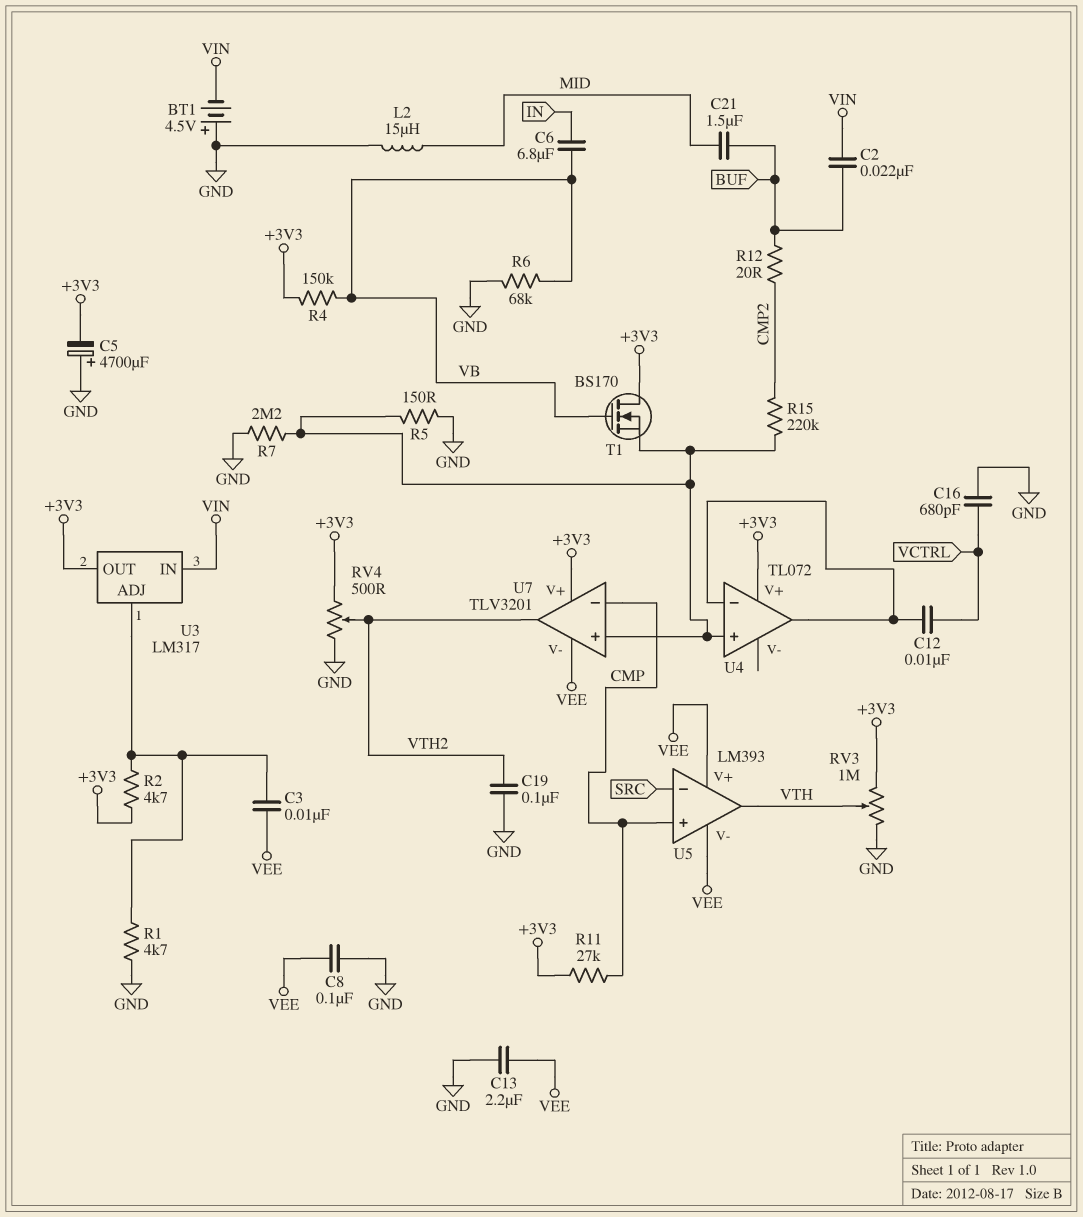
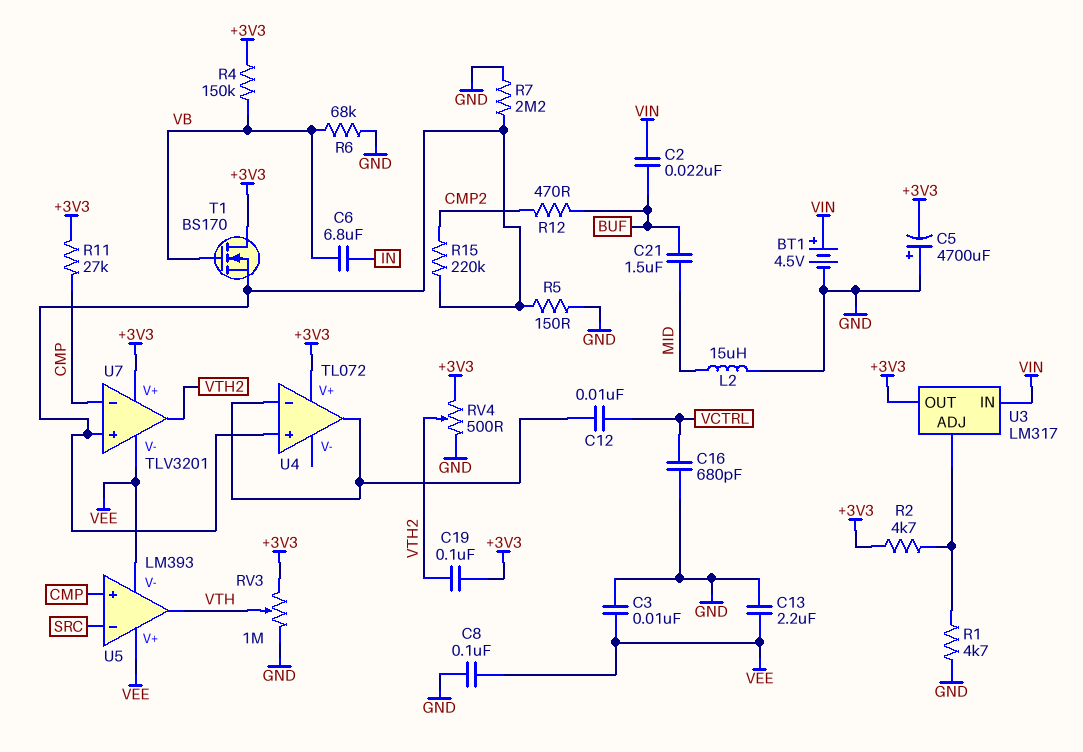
BT1: 4.5V (plus GND, minus VIN) -> 4.5V (plus VIN, minus GND)
C3: 10nF (U3/ADJ, VEE) -> 10nF (GND, VEE)
C19: 100nF (GND, VTH2) -> 100nF (+3V3, VTH2)
R12: 20 (BUF, CMP2) -> 470 (BUF, CMP2)

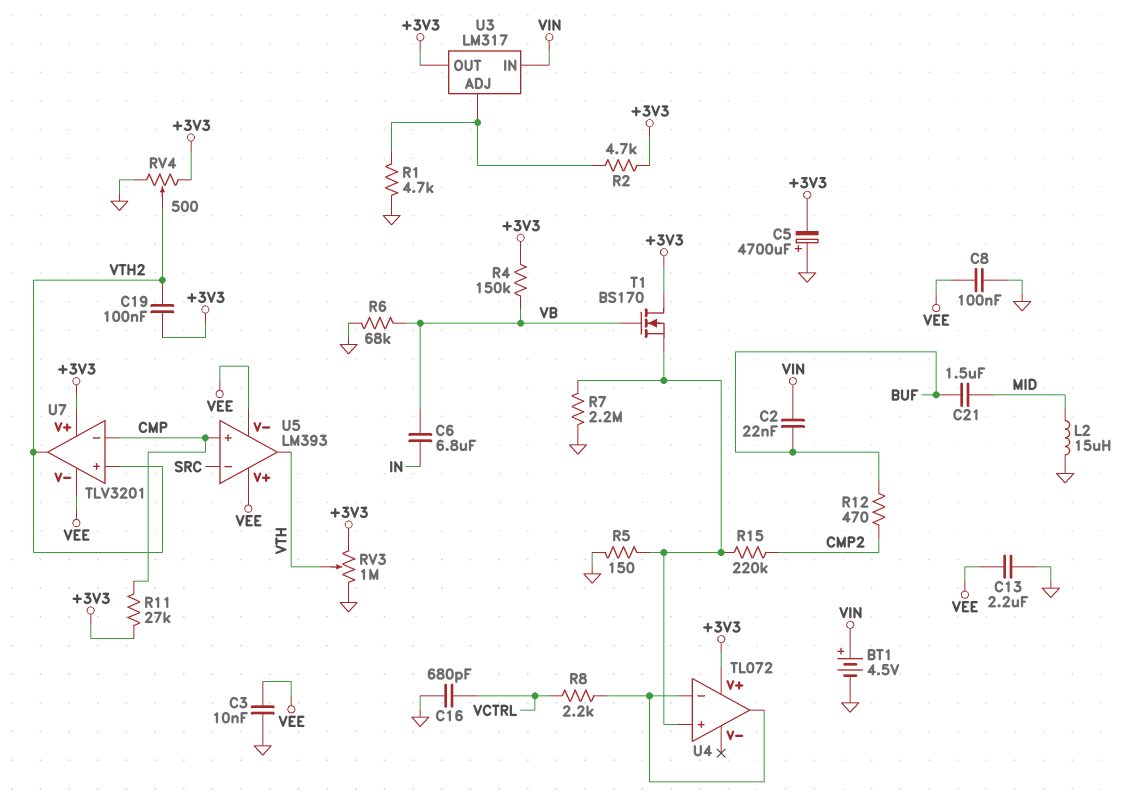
C12: 10nF (U4/in-, VCTRL) -> none
R8: none -> 2.2k (U4/in-, VCTRL)
U7 pin in+: U4/in+ -> VTH2

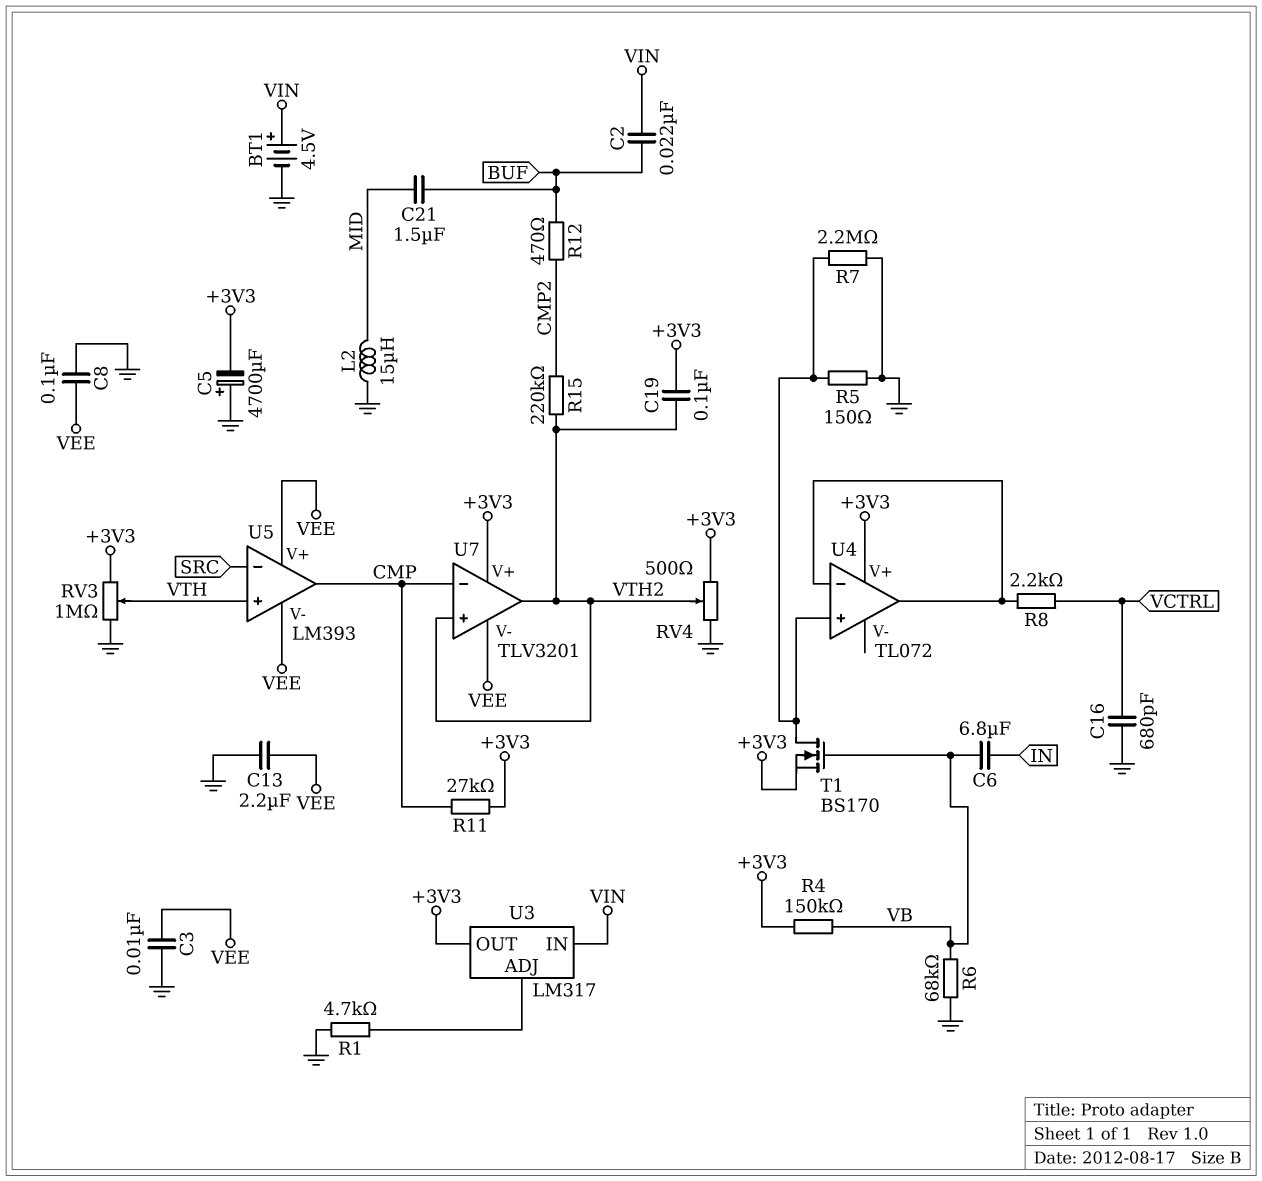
R2: 4.7k (+3V3, U3/ADJ) -> none
R15: 220k (CMP2, U4/in+) -> 220k (CMP2, VTH2)
T1: NMOS BS170 (G VB, D +3V3, S U4/in+) -> NMOS BS170 (G VB, D U4/in+, S +3V3)
U5 pin in+: CMP -> VTH
U5 pin out: VTH -> CMP

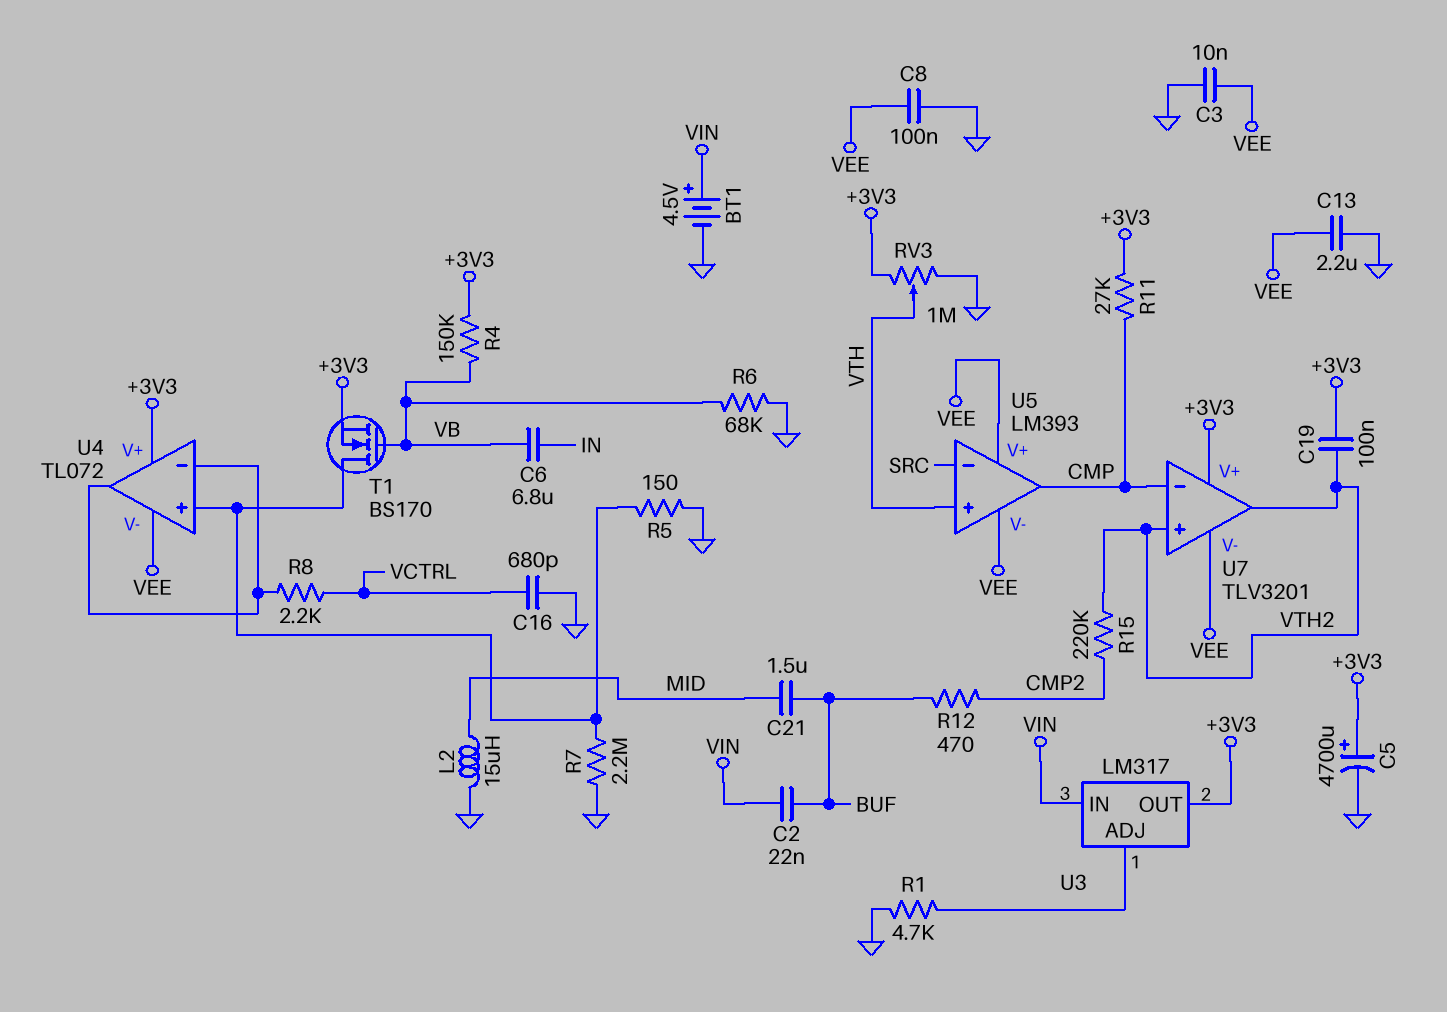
C5: 4700uF (plus GND, minus +3V3) -> 4700uF (plus +3V3, minus GND)
RV4: 500 (+3V3, GND, wiper VTH2) -> none
U4 pin V-: none -> VEE

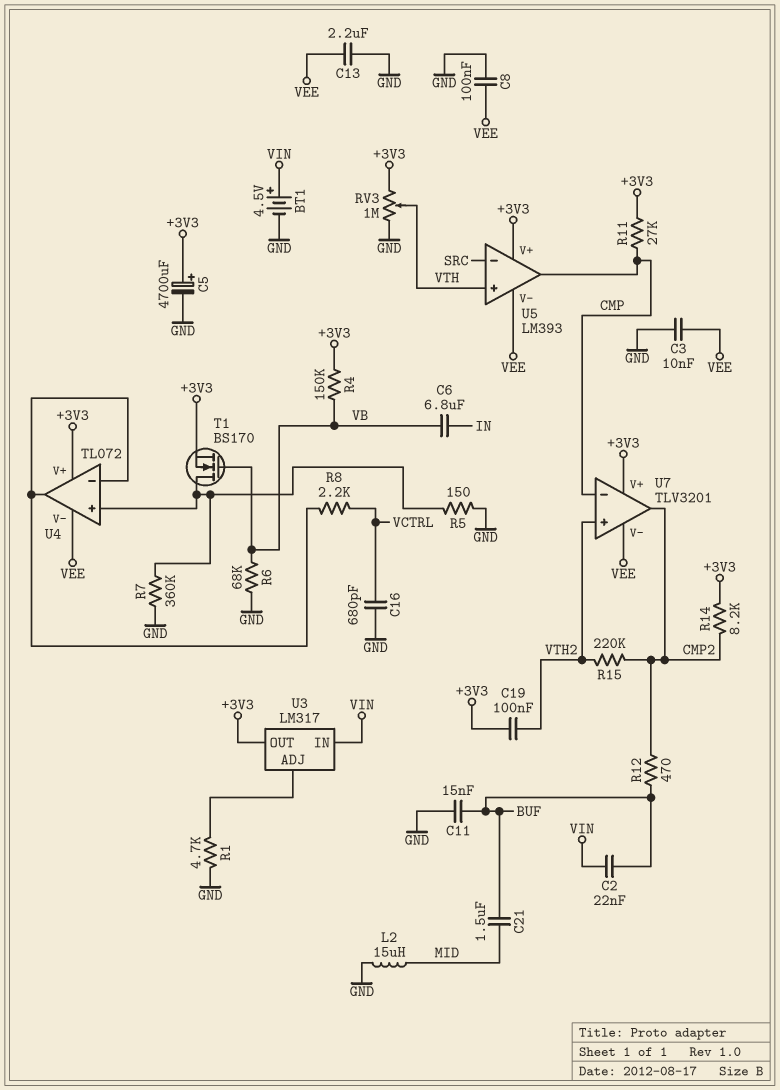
C11: none -> 15nF (BUF, GND)
R7: 2.2M (GND, U4/in+) -> 360k (GND, U4/in+)
R14: none -> 8.2k (+3V3, CMP2)
U5 pin V+: VEE -> +3V3
U7 pin out: VTH2 -> CMP2

